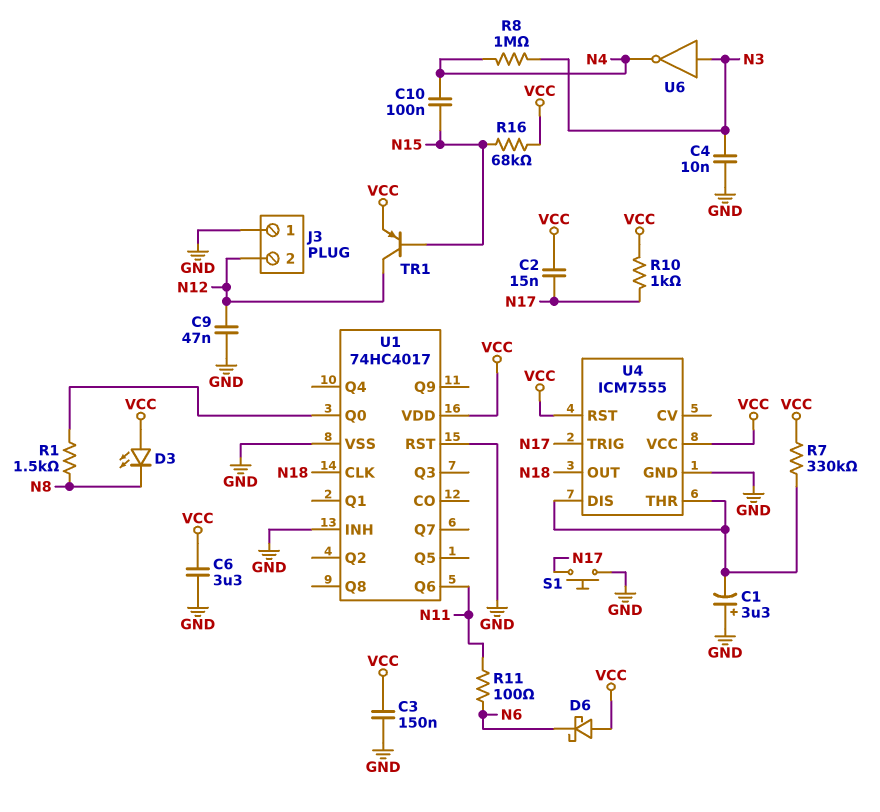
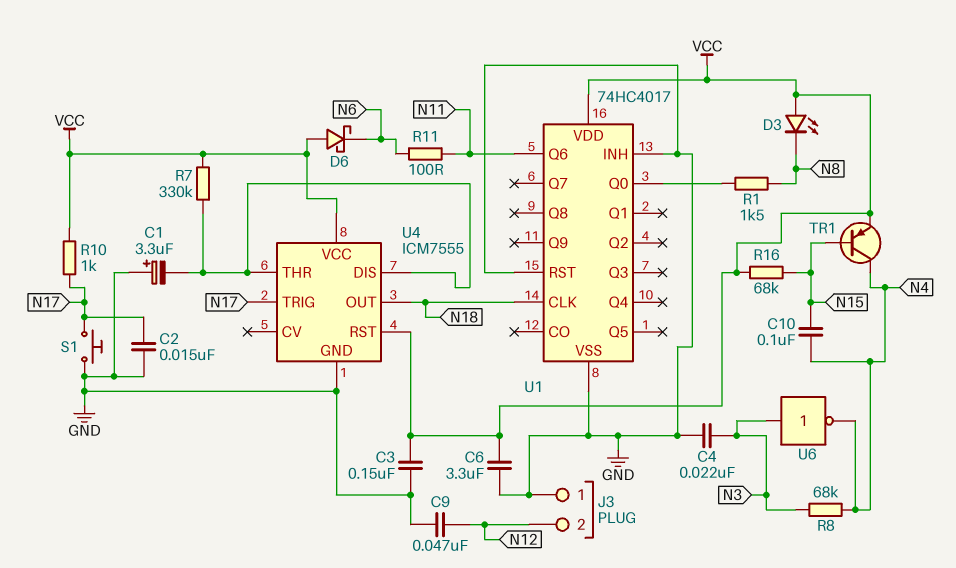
C2: 15nF (N17, VCC) -> 15nF (GND, N17)
C4: 10nF (GND, N3) -> 22nF (GND, N3)
R8: 1M (N3, N4) -> 68k (N3, N4)
TR1: PNP (B N15, C N12, E VCC) -> PNP (B N15, C N4, E VCC)

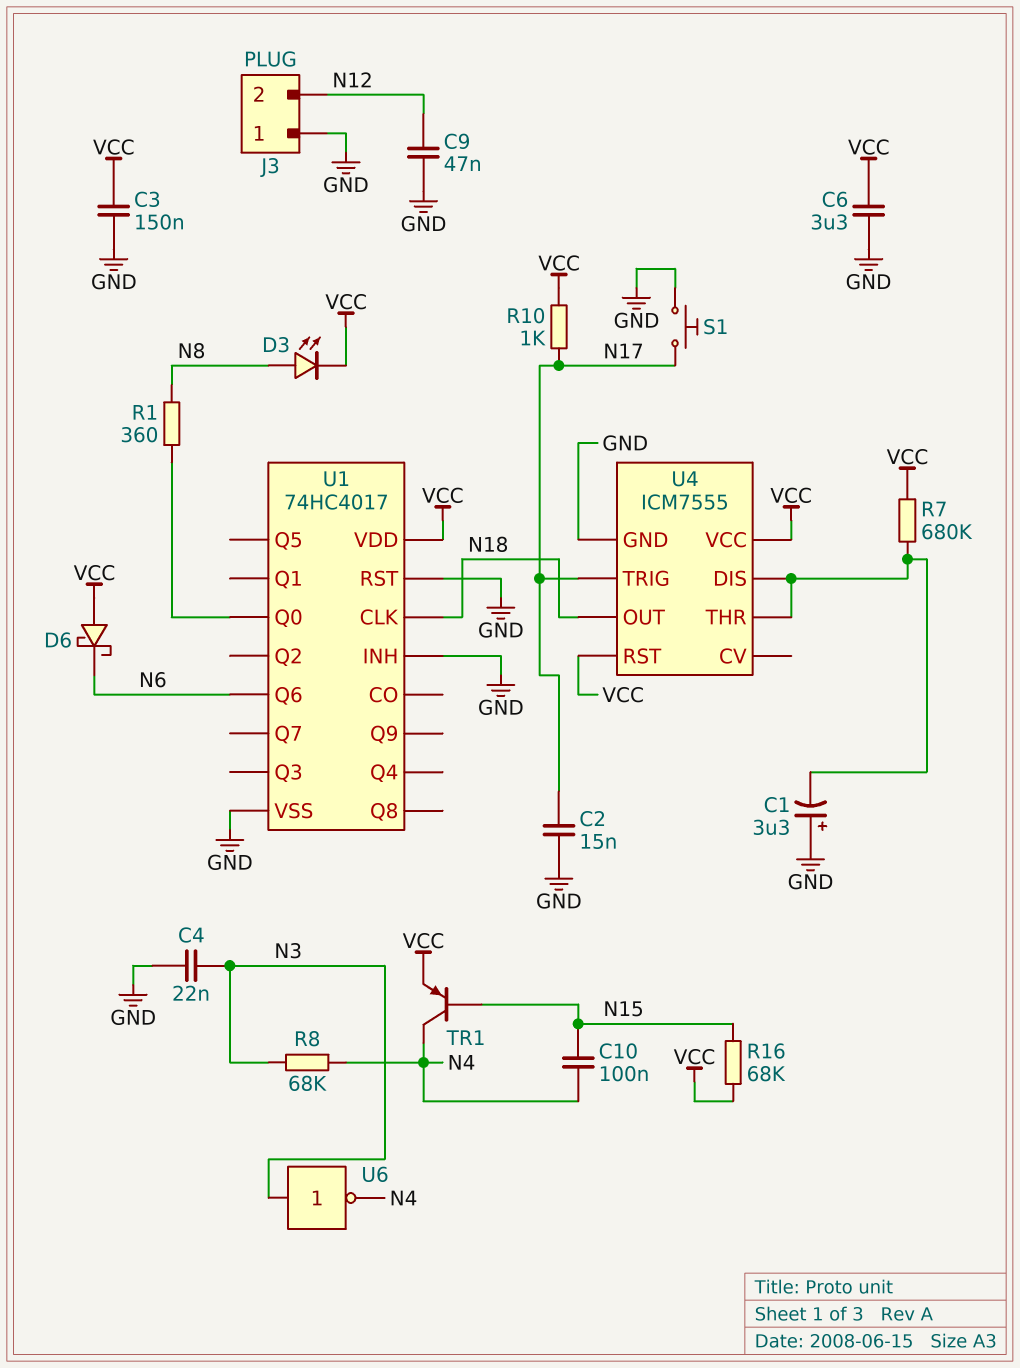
D3: LED (A VCC, K N8) -> LED (A N8, K VCC)
R1: 1.5k (N8, U1/Q0) -> 360 (N8, U1/Q0)
R7: 330k (U4/DIS, VCC) -> 680k (U4/DIS, VCC)
R11: 100 (N6, N11) -> none
U1 pin Q6: N11 -> N6

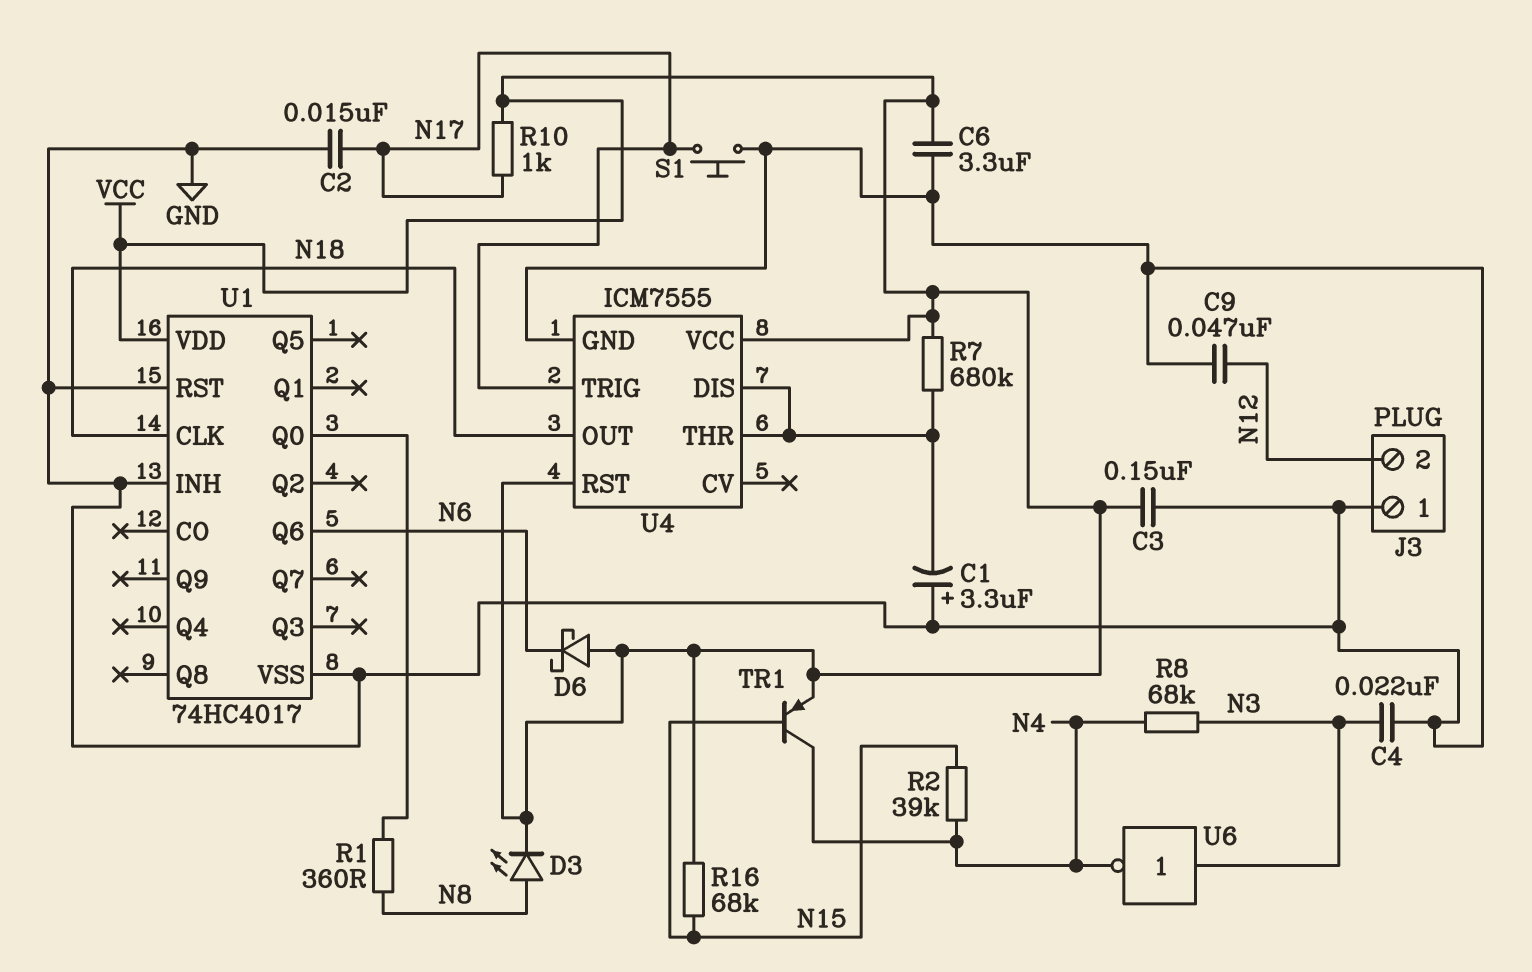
C10: 100nF (N4, N15) -> none
R2: none -> 39k (N4, N15)

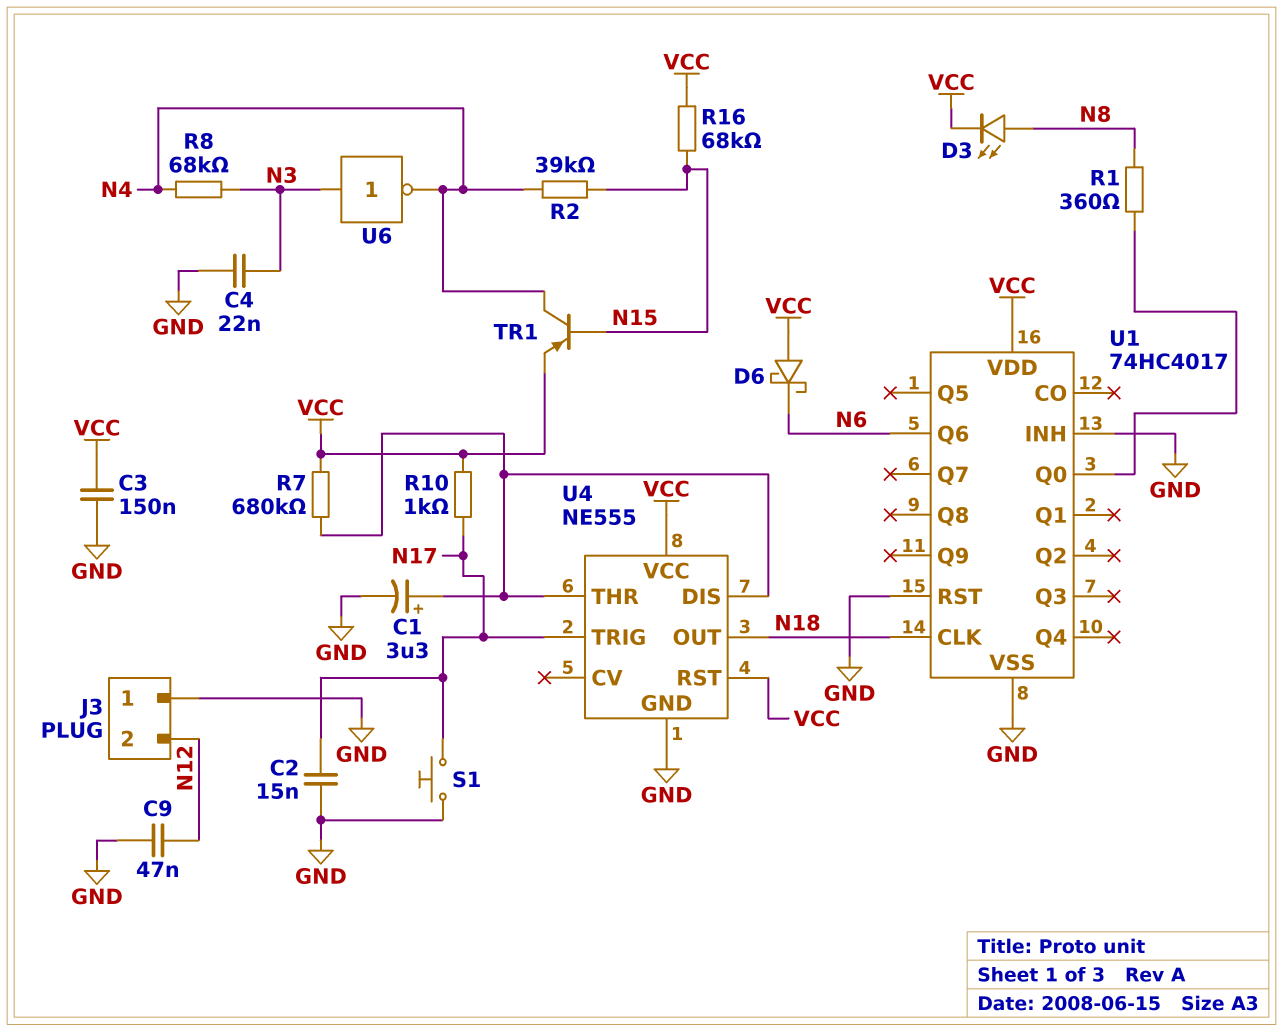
C1: 3.3uF (plus GND, minus U4/DIS) -> 3.3uF (plus U4/DIS, minus GND)
C6: 3.3uF (GND, VCC) -> none
U4: ICM7555 -> NE555

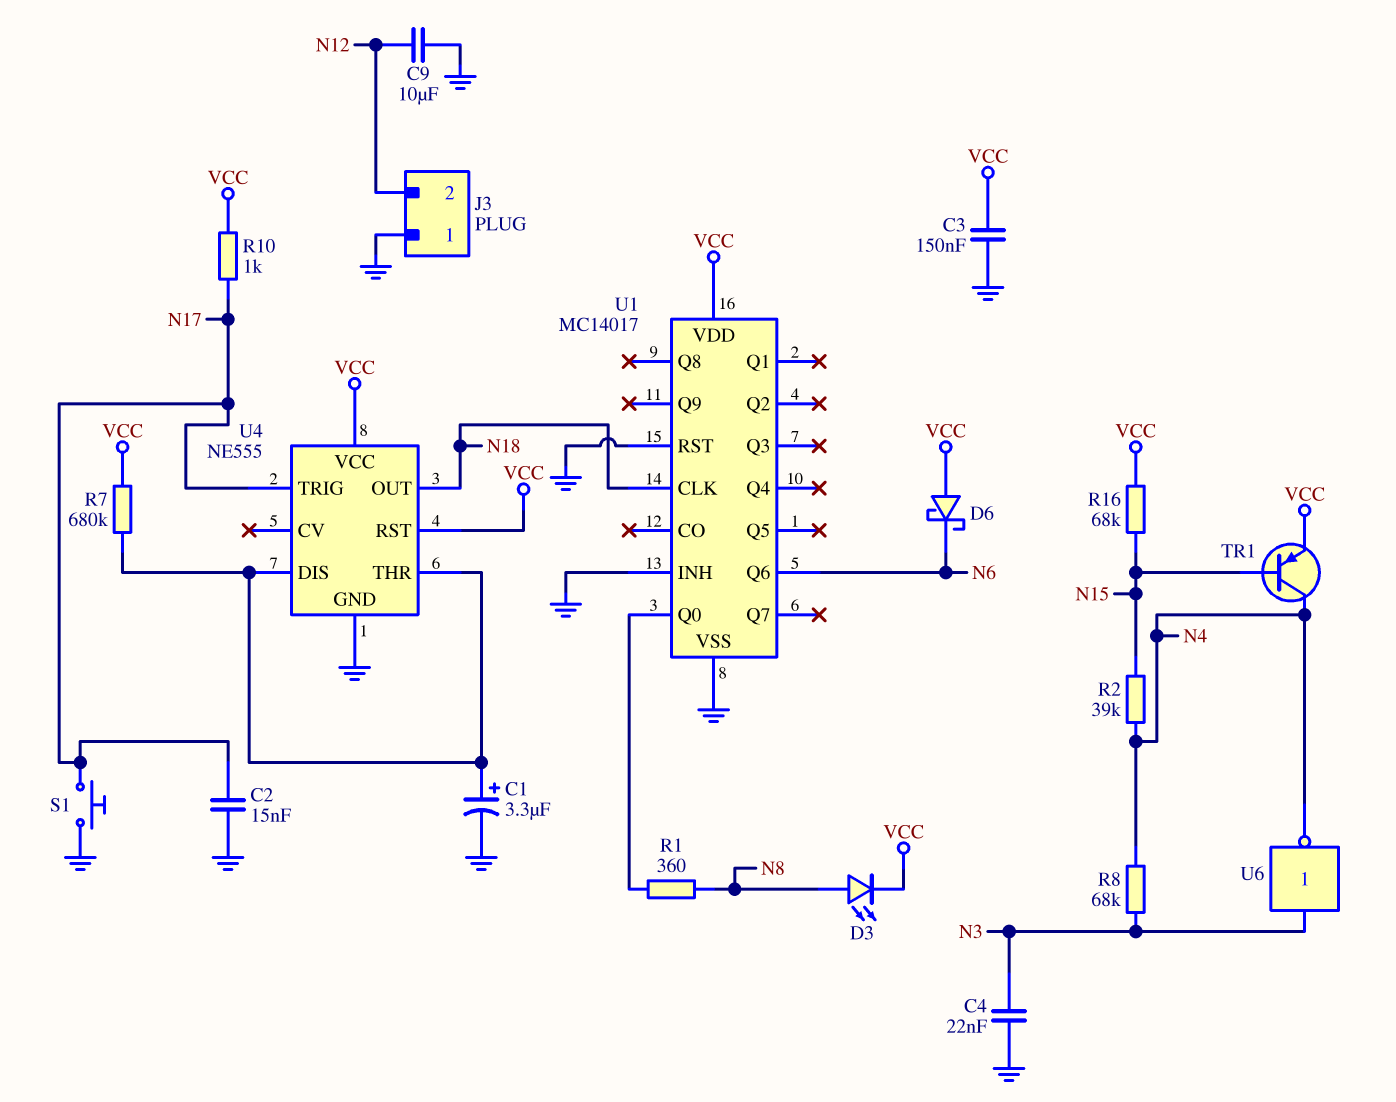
C9: 47nF (GND, N12) -> 10uF (GND, N12)
U1: 74HC4017 -> MC14017

